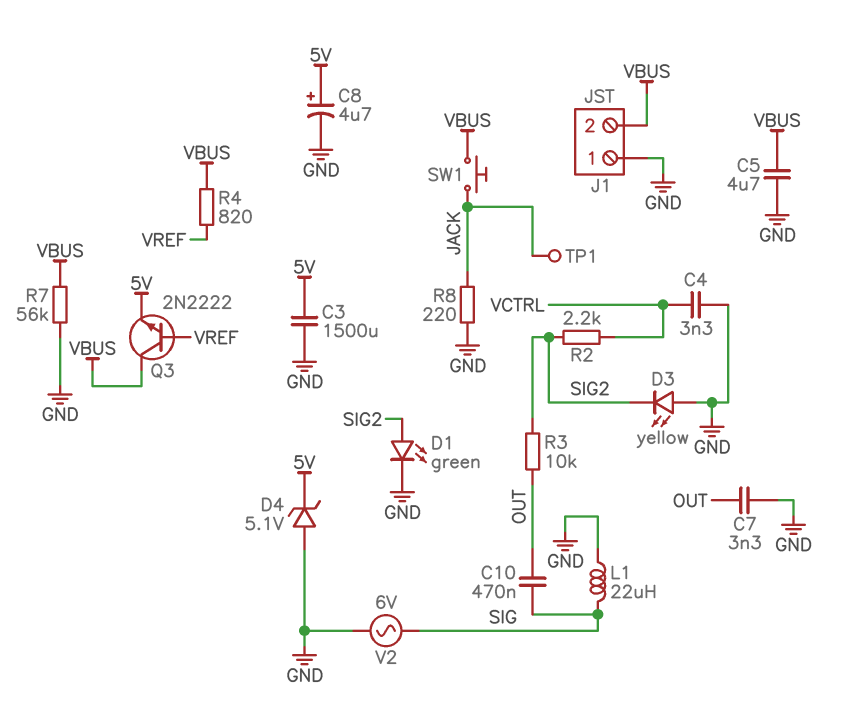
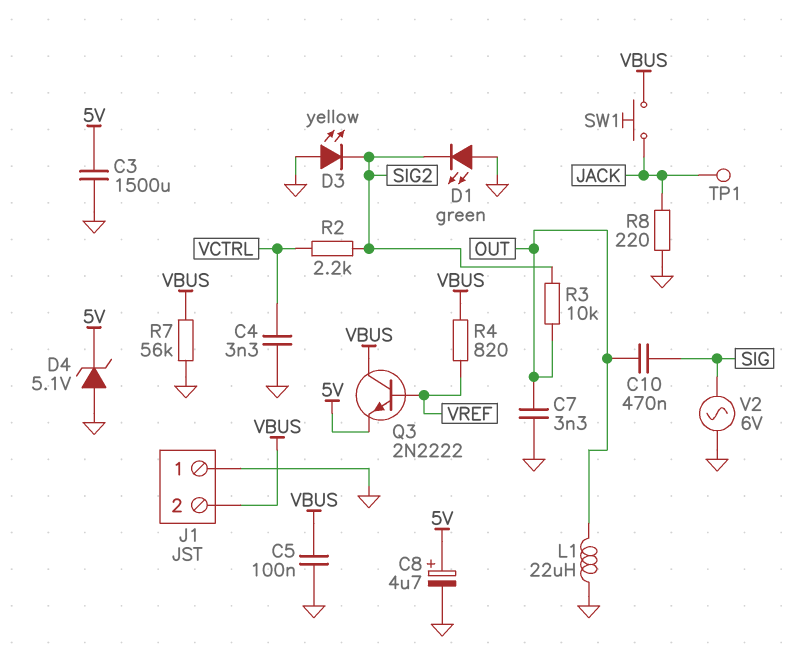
C5: 4.7uF (GND, VBUS) -> 100nF (GND, VBUS)
D1: LED green (A SIG2, K GND) -> LED green (A GND, K SIG2)
L1: 22uH (GND, SIG) -> 22uH (GND, OUT)

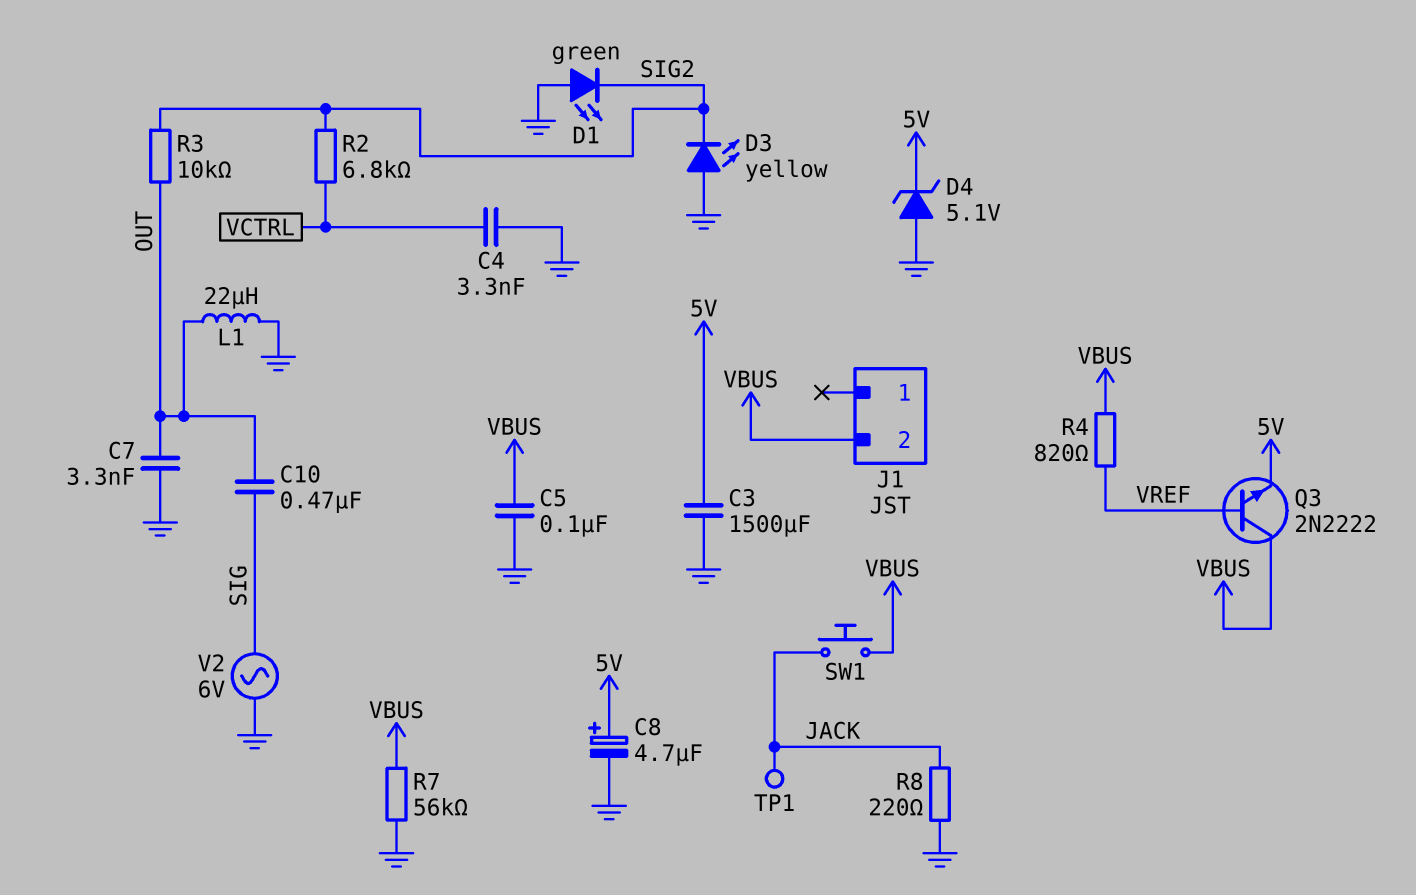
J1 pin 1: GND -> none
R2: 2.2k (SIG2, VCTRL) -> 6.8k (SIG2, VCTRL)

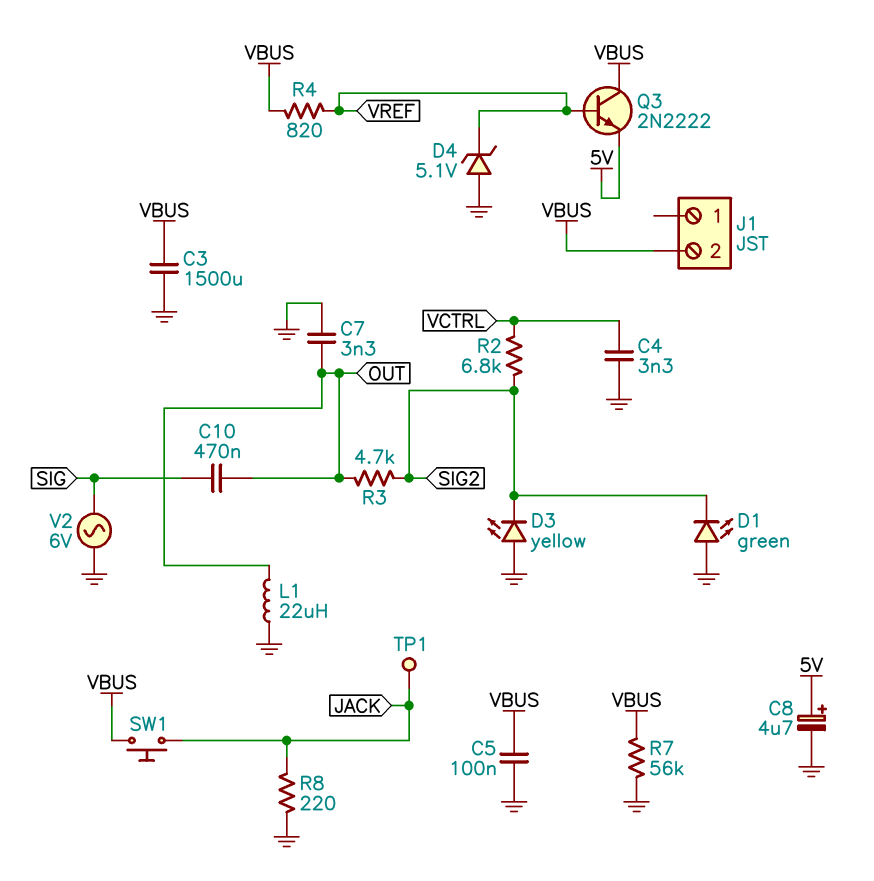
C3: 1500uF (5V, GND) -> 1500uF (GND, VBUS)
D4: zener 5.1V (A GND, K 5V) -> zener 5.1V (A GND, K VREF)
R3: 10k (OUT, SIG2) -> 4.7k (OUT, SIG2)

